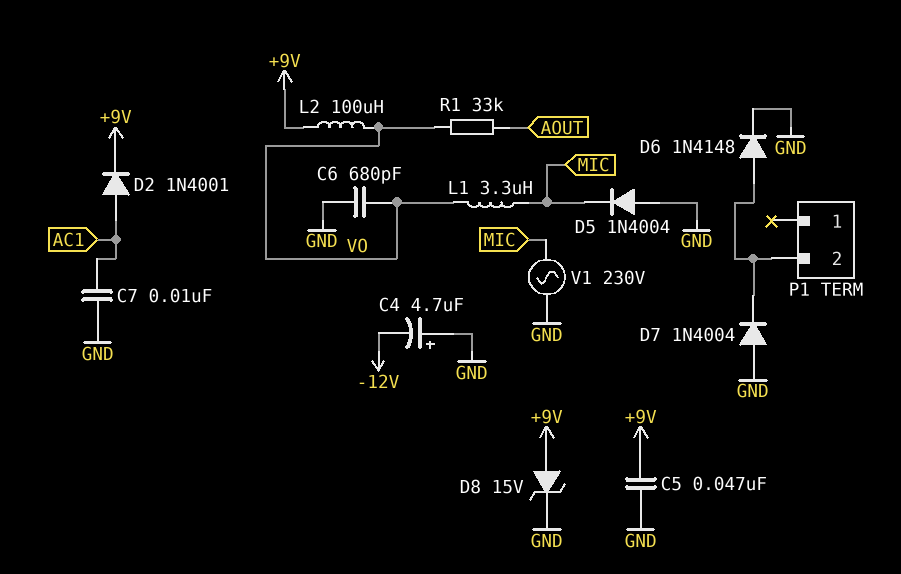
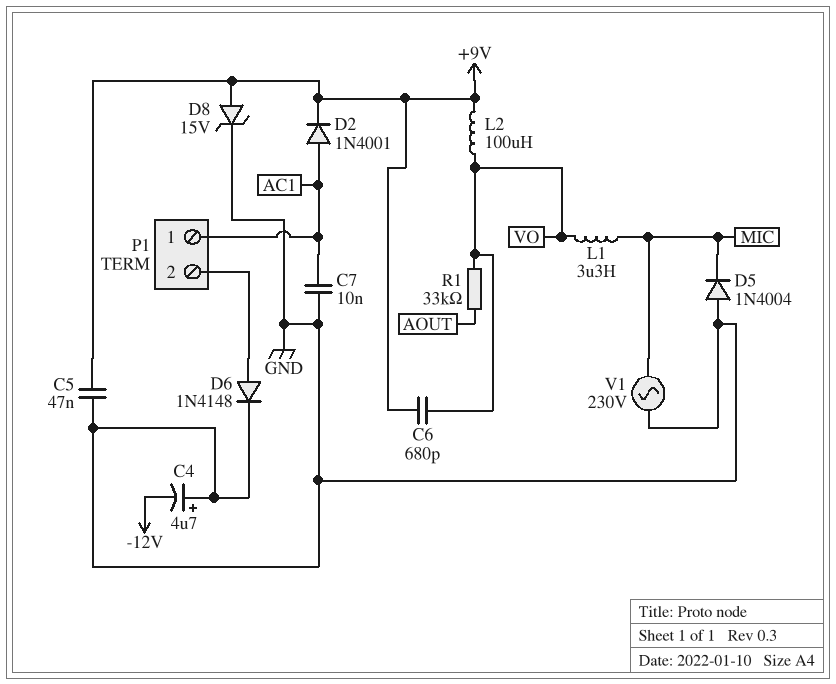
C6: 680pF (GND, VO) -> 680pF (+9V, VO)
D7: diode 1N4004 (A GND, K P1/2) -> none
P1 pin 1: none -> AC1

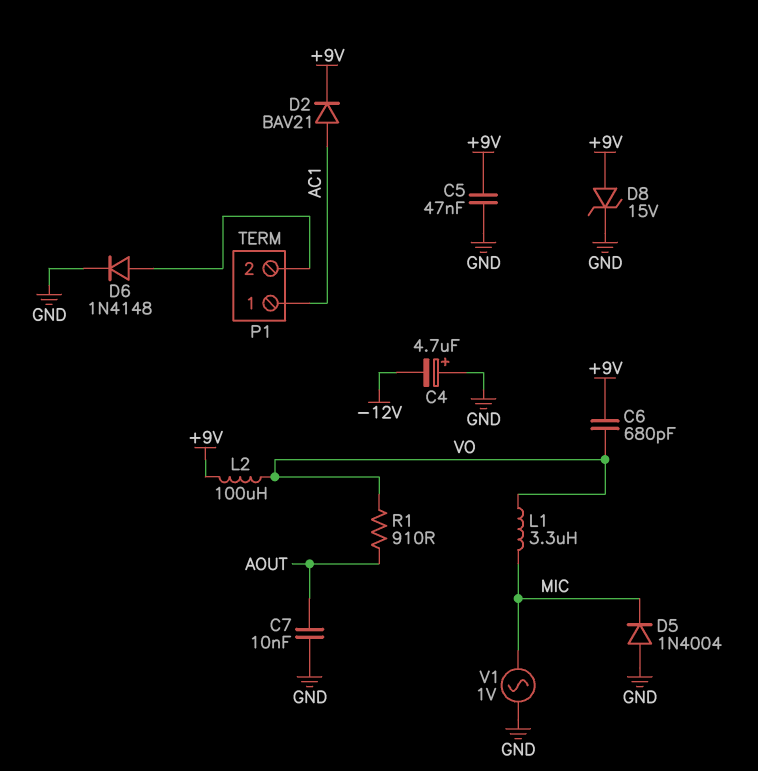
C7: 10nF (AC1, GND) -> 10nF (AOUT, GND)
D2: diode 1N4001 (A AC1, K +9V) -> diode BAV21 (A AC1, K +9V)
R1: 33k (AOUT, VO) -> 910 (AOUT, VO)
V1: AC 230V (GND, MIC) -> AC 1V (GND, MIC)

